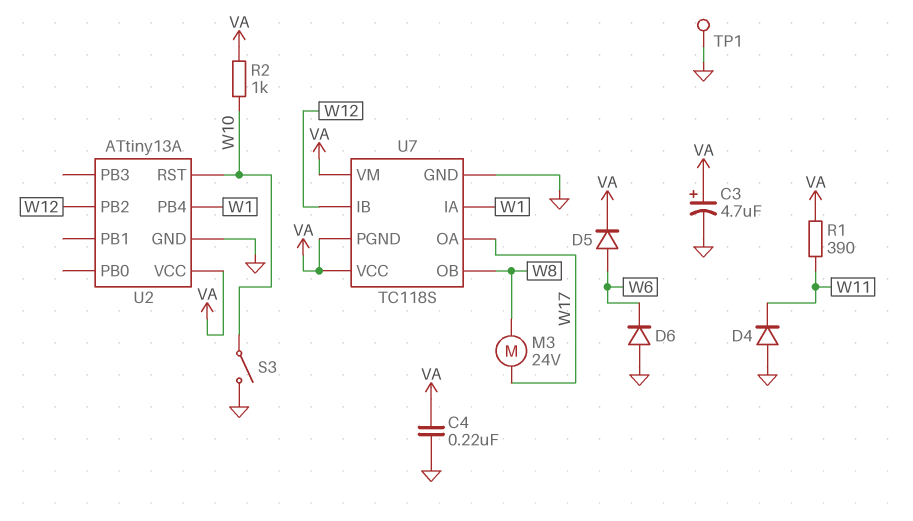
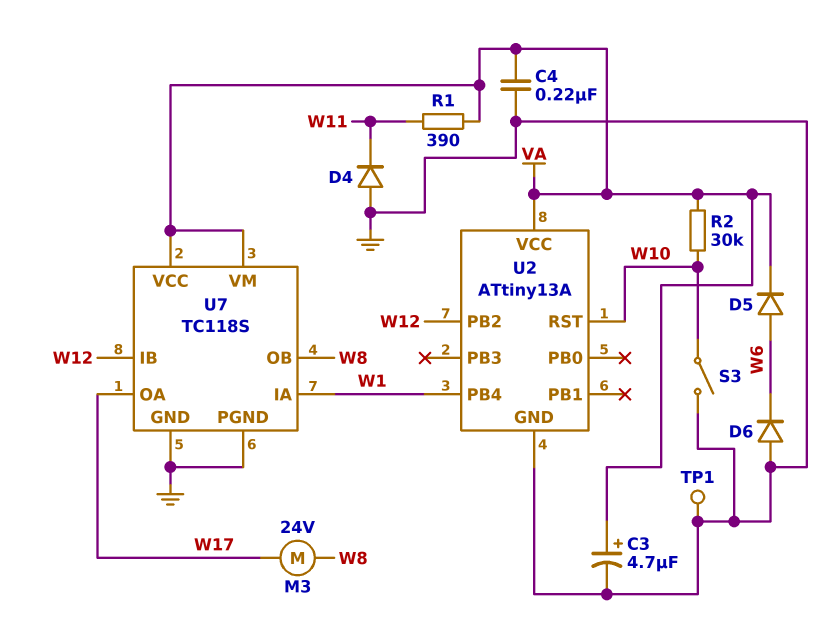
R2: 1k (VA, W10) -> 30k (VA, W10)
U7 pin PGND: VA -> GND

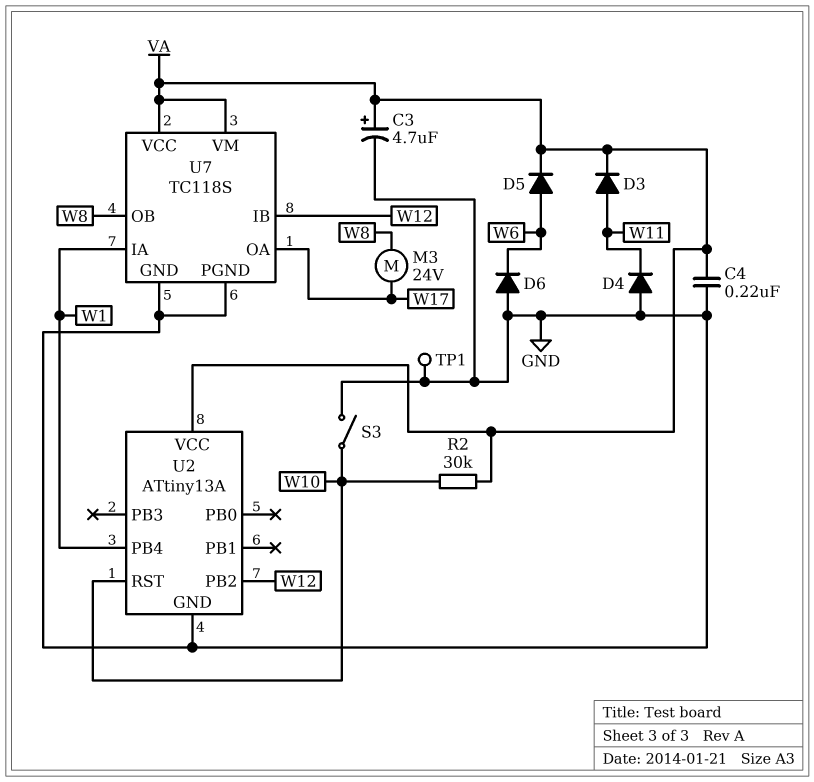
D3: none -> diode (A W11, K VA)
R1: 390 (VA, W11) -> none

